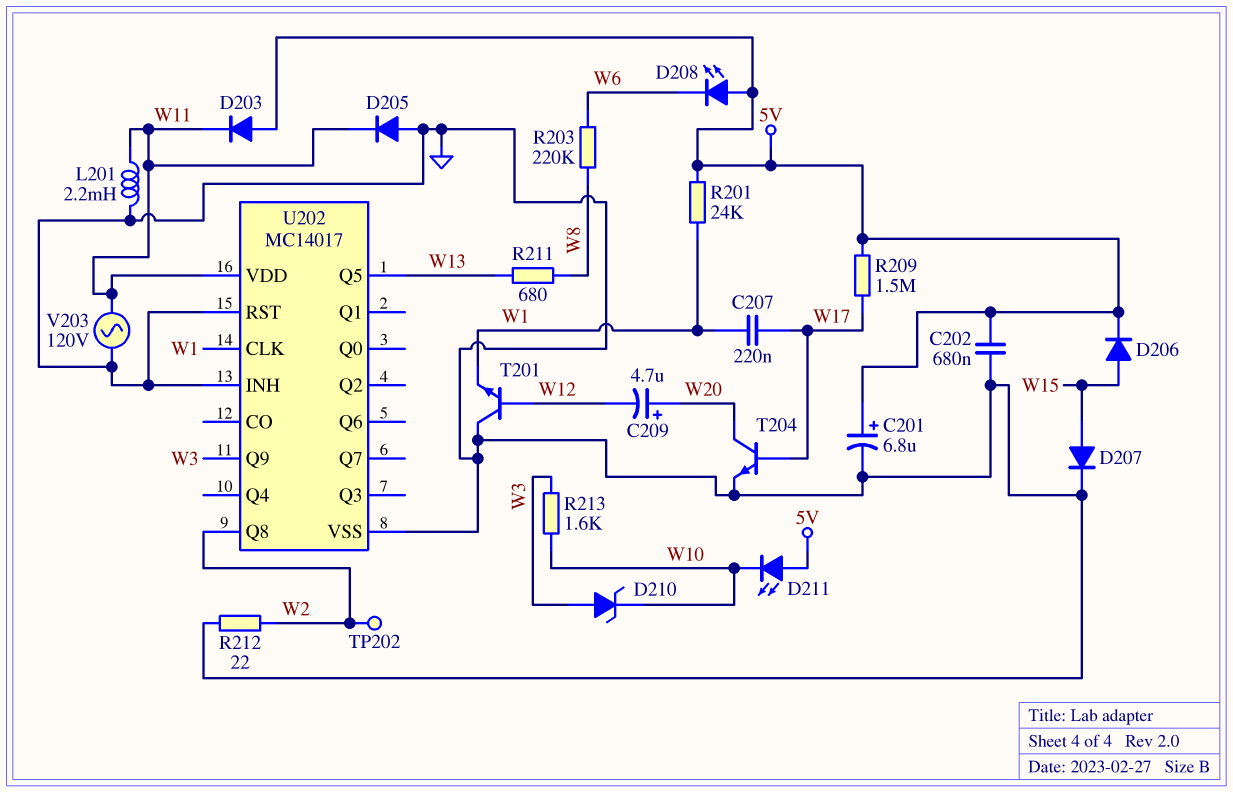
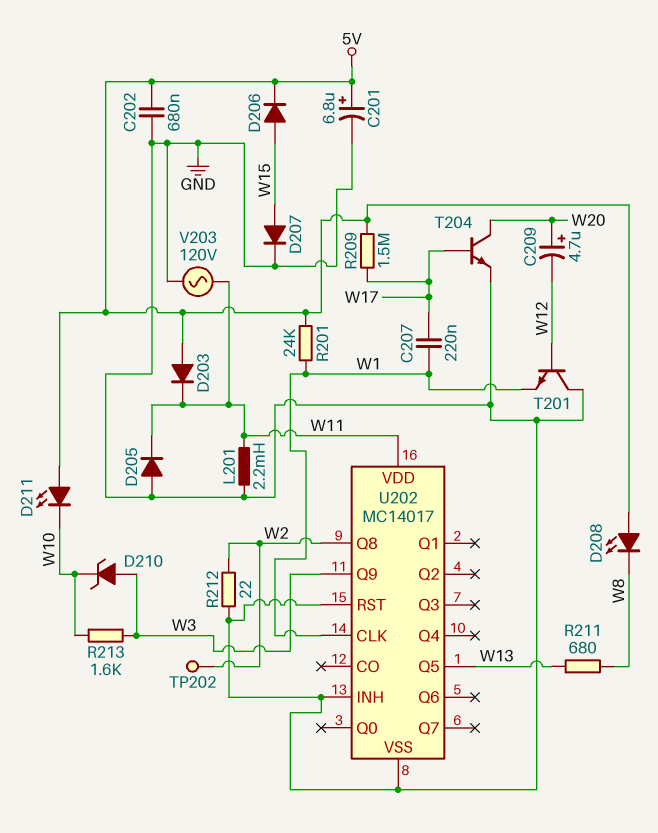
D208: LED (A 5V, K W6) -> LED (A 5V, K W8)
R203: 220k (W6, W8) -> none

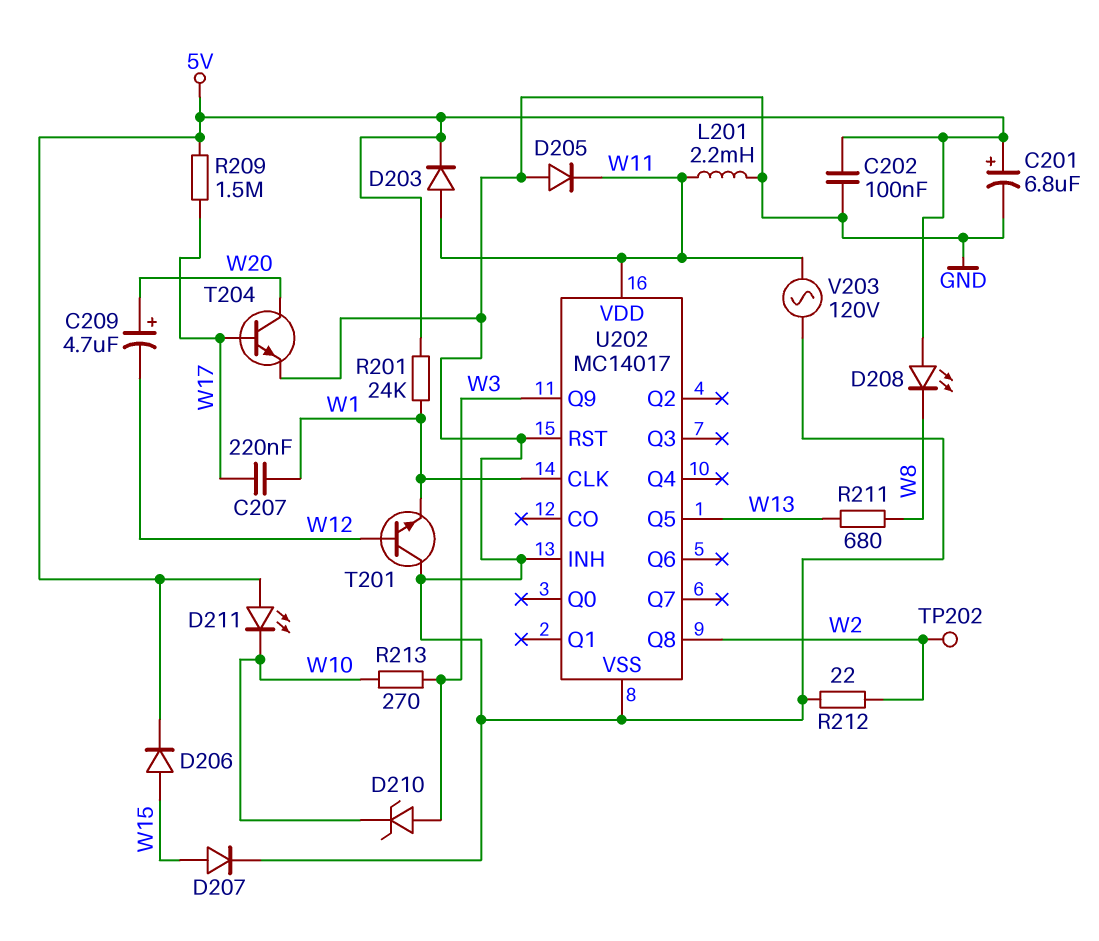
C202: 680nF (5V, GND) -> 100nF (5V, GND)
D203: diode (A 5V, K W11) -> diode (A W11, K 5V)
R213: 1.6k (W3, W10) -> 270 (W3, W10)

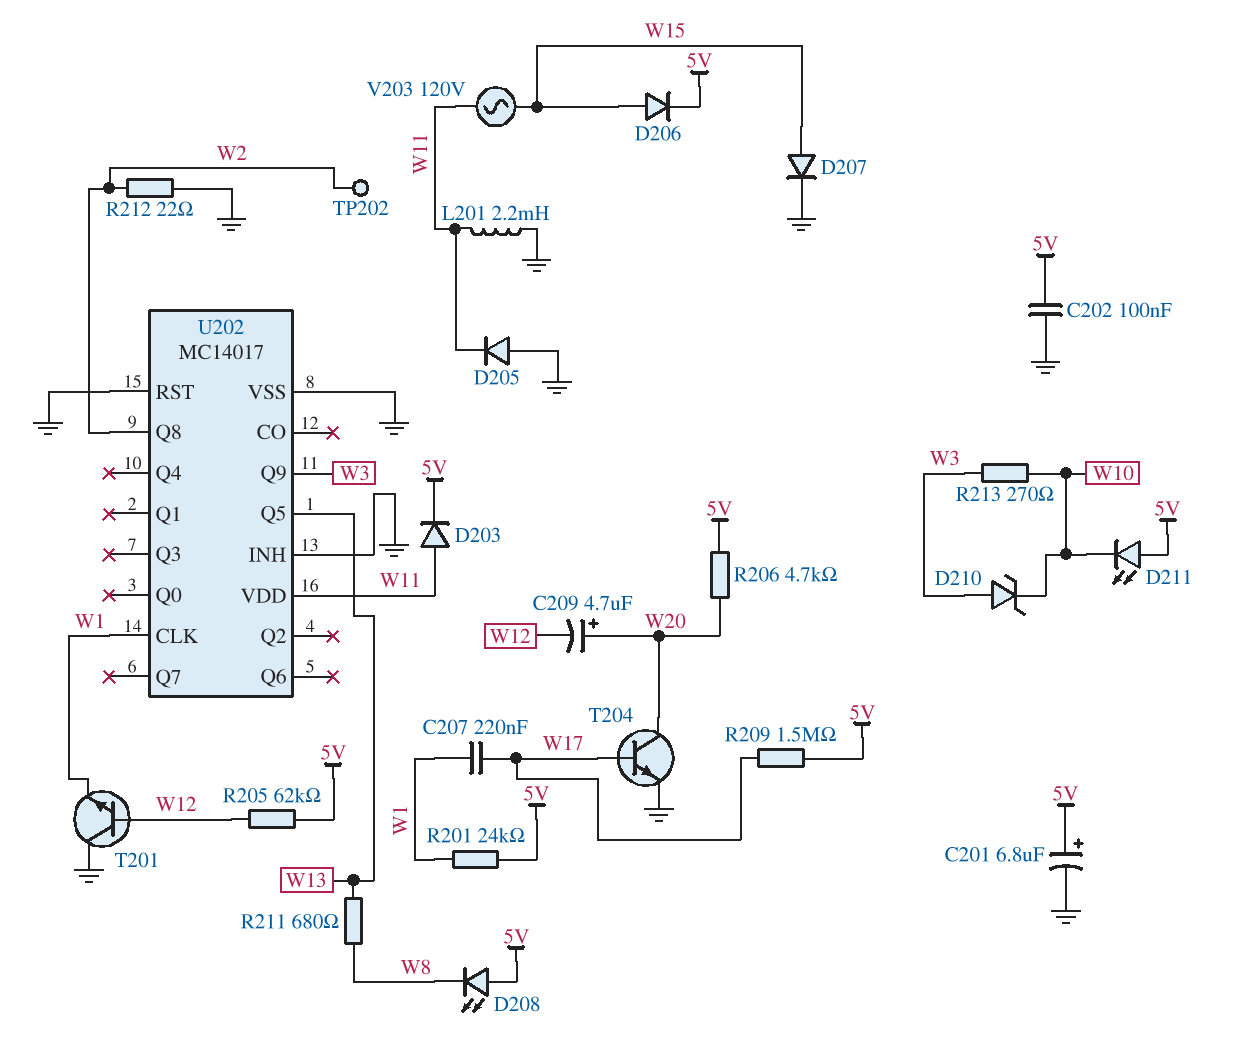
R205: none -> 62k (5V, W12)
R206: none -> 4.7k (5V, W20)
V203: AC 120V (GND, W11) -> AC 120V (W11, W15)

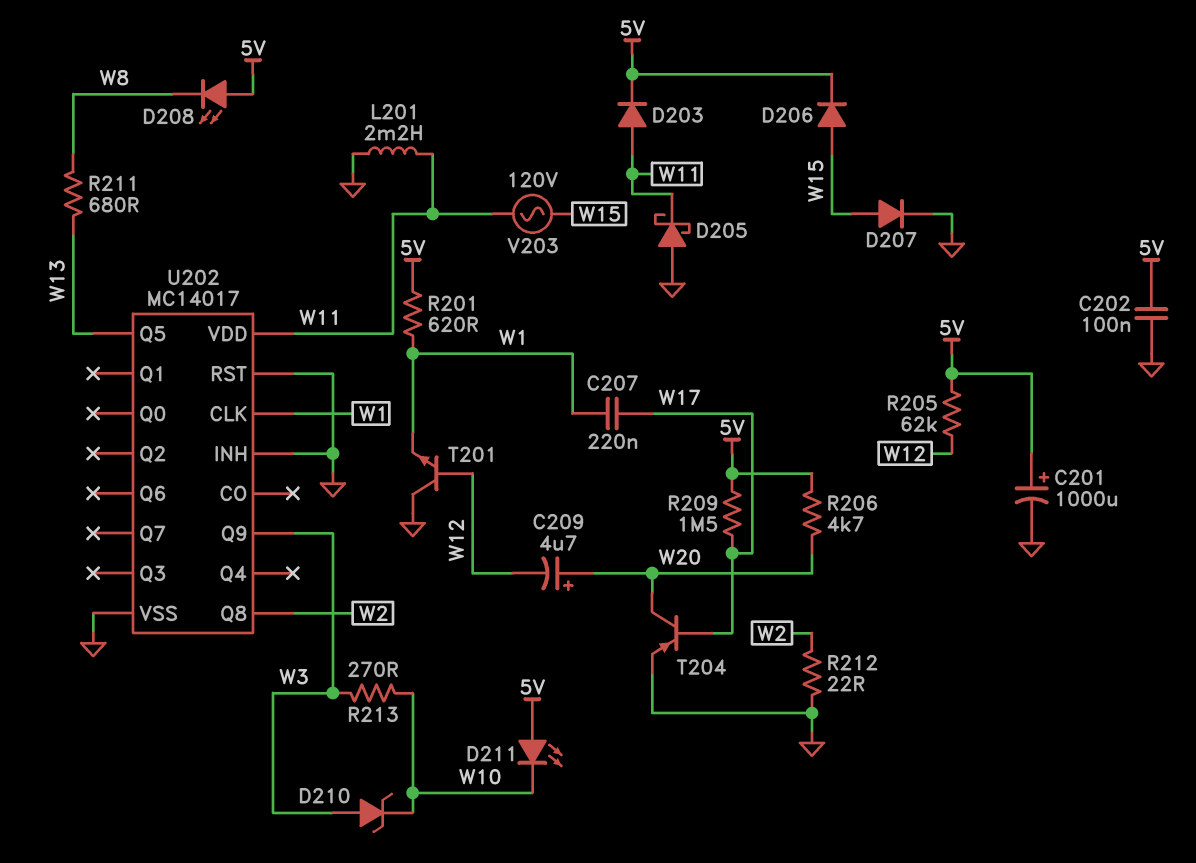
C201: 6.8uF (plus 5V, minus GND) -> 1000uF (plus 5V, minus GND)
D205: diode (A GND, K W11) -> schottky (A GND, K W11)
R201: 24k (5V, W1) -> 620 (5V, W1)
T204: NPN (B W17, C W20, E GND) -> PNP (B W17, C W20, E GND)
TP202: test point (W2) -> none

